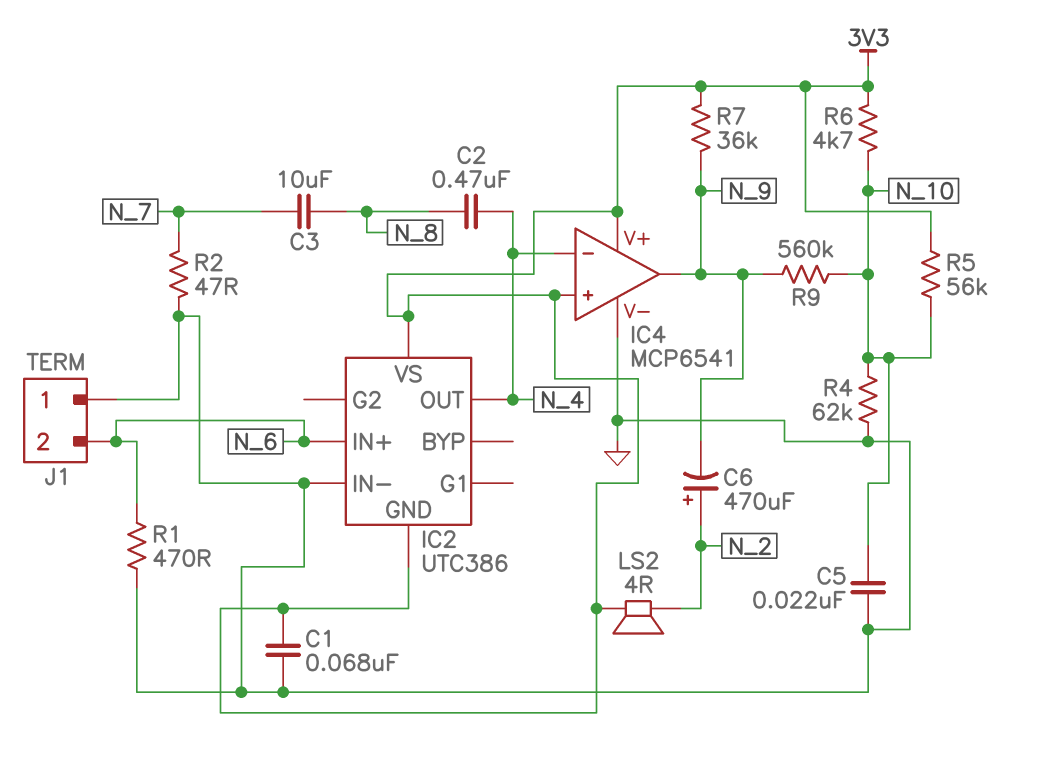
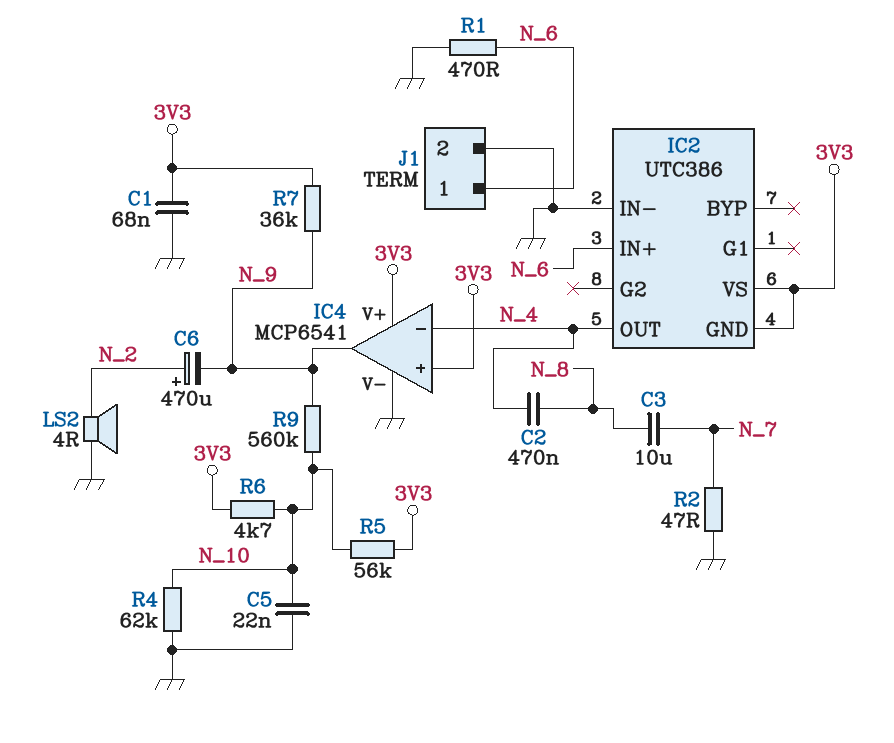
J1 pin 1: GND -> N_6
J1 pin 2: N_6 -> GND
LS2: speaker 4R (3V3, N_2) -> speaker 4R (GND, N_2)

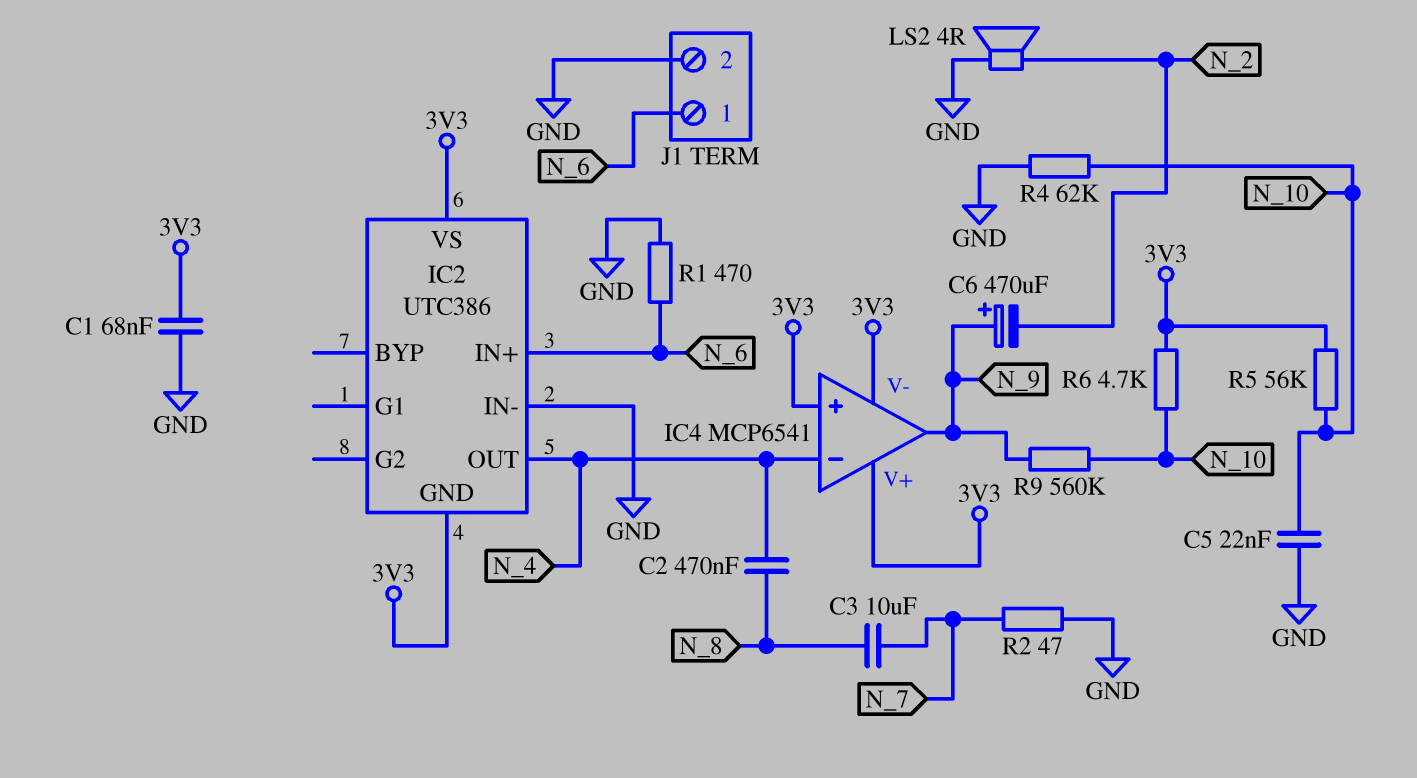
C6: 470uF (plus N_2, minus N_9) -> 470uF (plus N_9, minus N_2)
IC4 pin V-: GND -> 3V3
R7: 36k (3V3, N_9) -> none

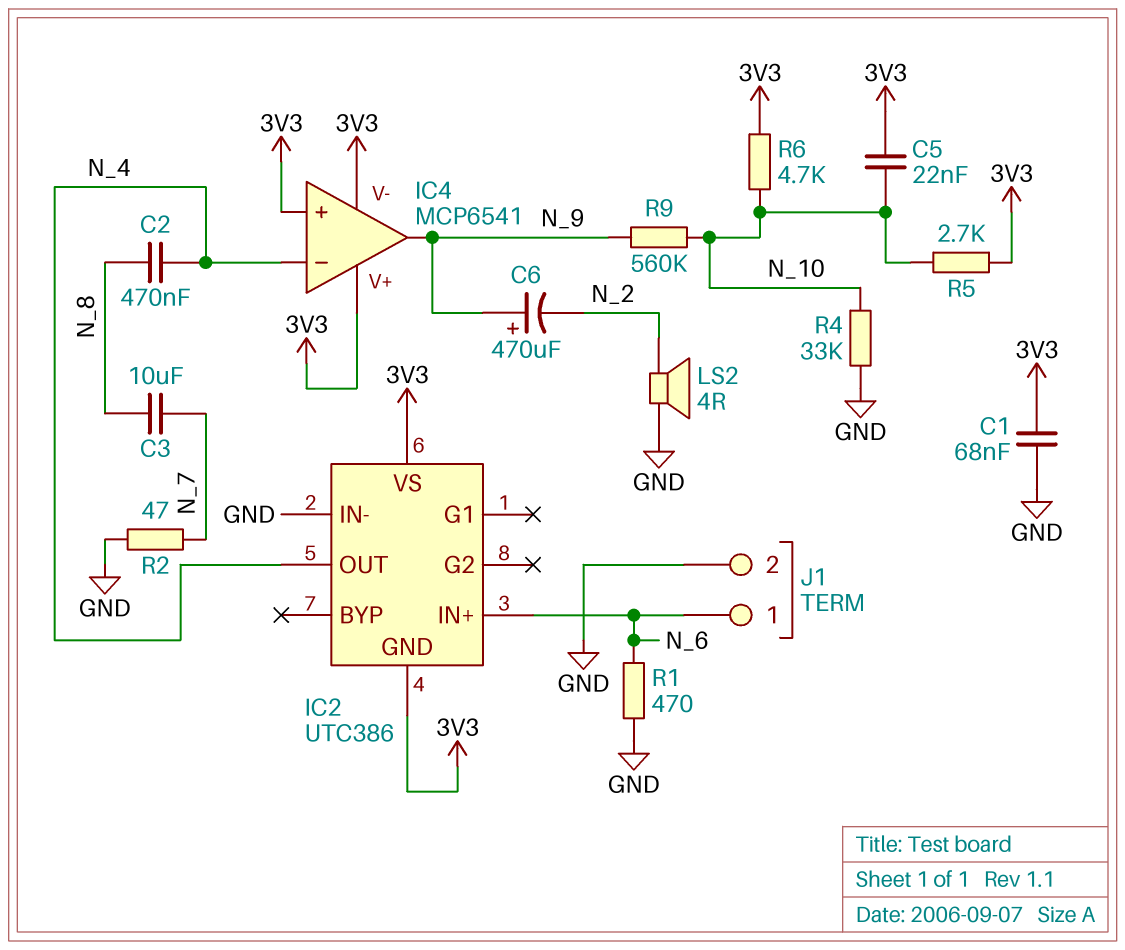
C5: 22nF (GND, N_10) -> 22nF (3V3, N_10)
R4: 62k (GND, N_10) -> 33k (GND, N_10)
R5: 56k (3V3, N_10) -> 2.7k (3V3, N_10)

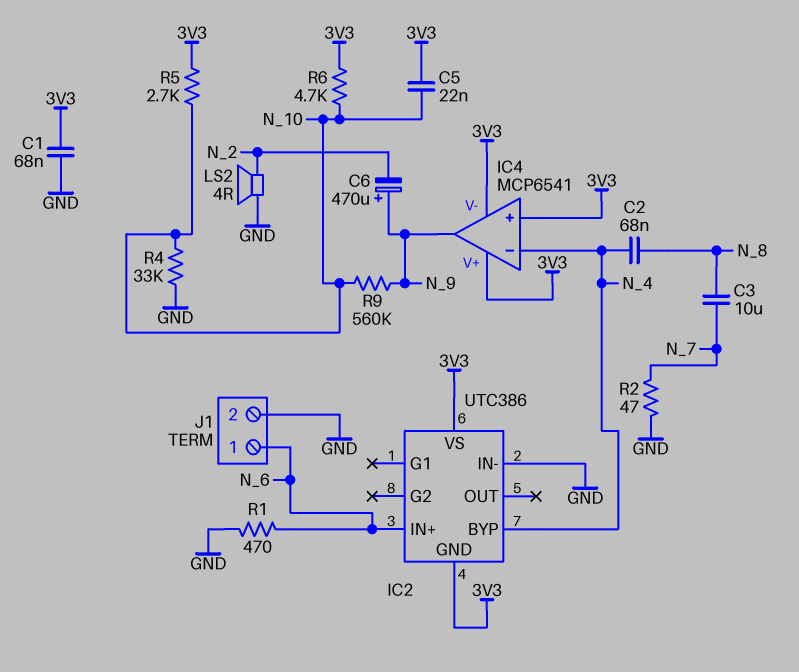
C2: 470nF (N_4, N_8) -> 68nF (N_4, N_8)
IC2 pin BYP: none -> N_4
IC2 pin OUT: N_4 -> none

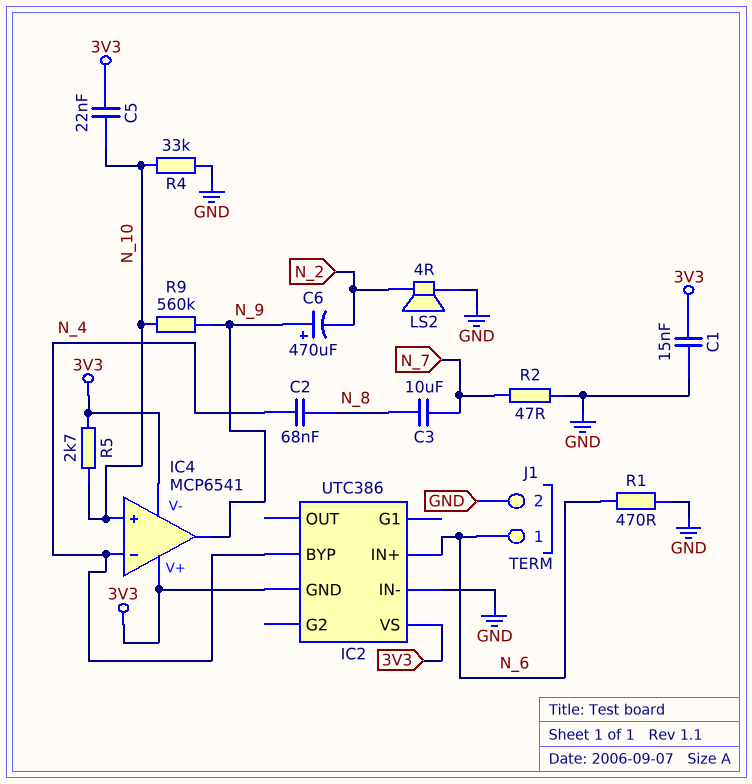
C1: 68nF (3V3, GND) -> 15nF (3V3, GND)
IC4 pin in+: 3V3 -> N_10
R6: 4.7k (3V3, N_10) -> none

